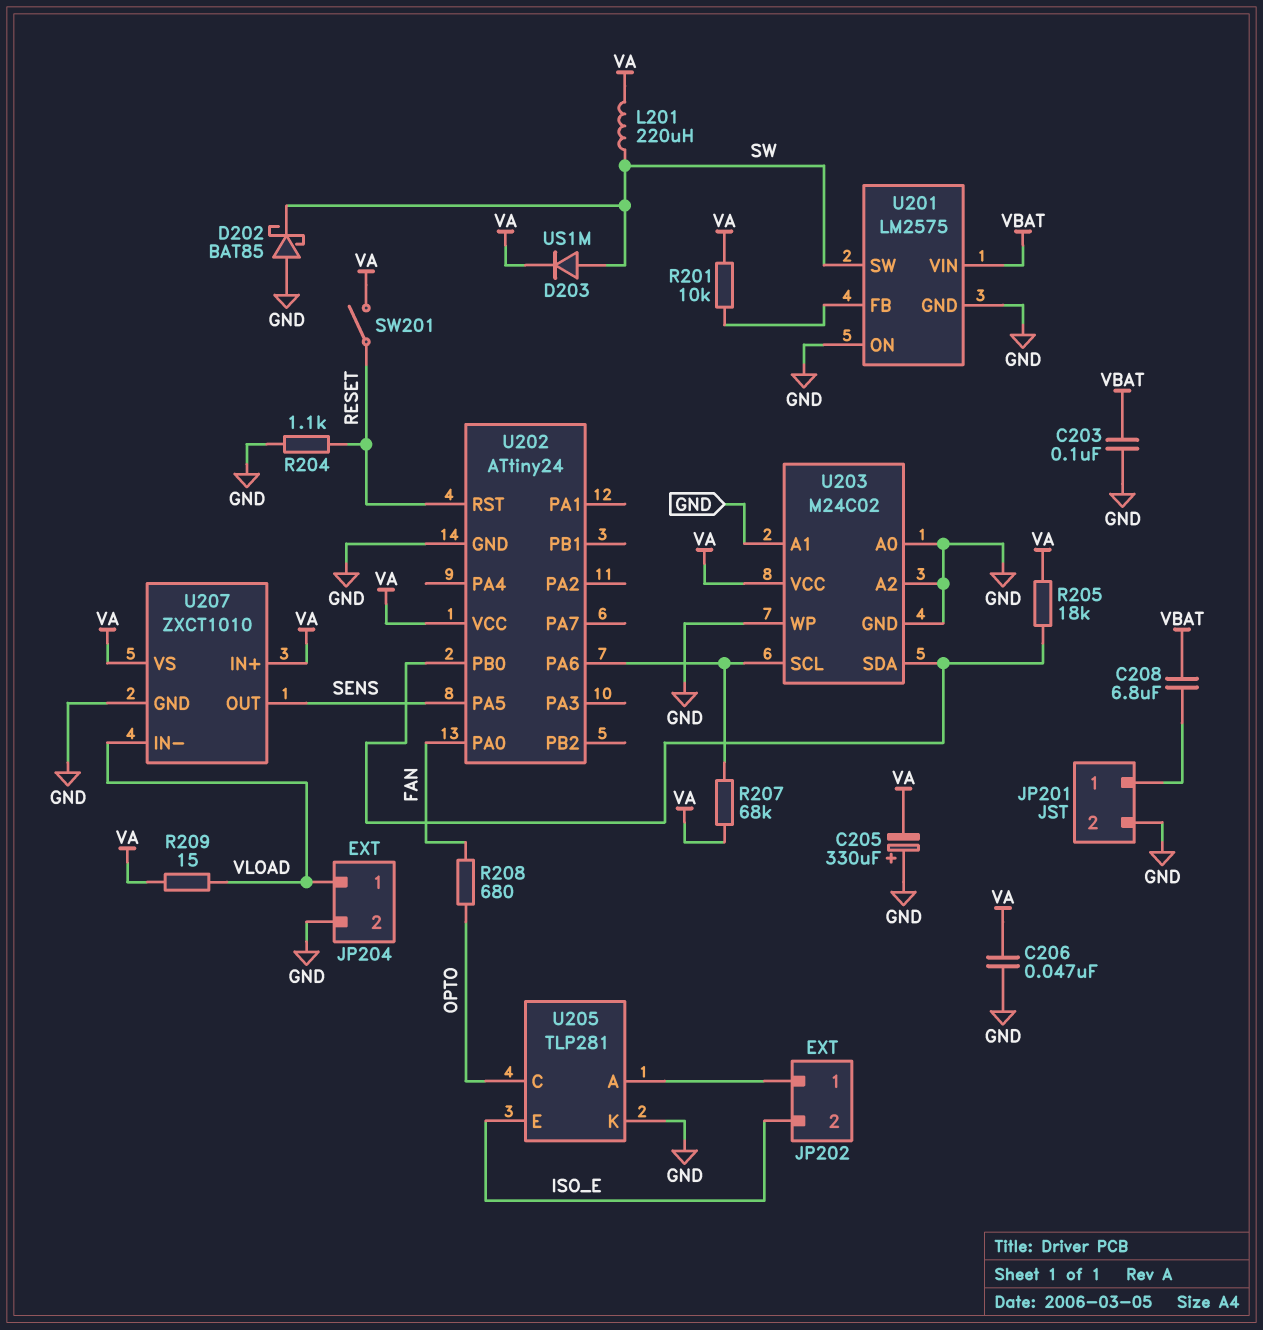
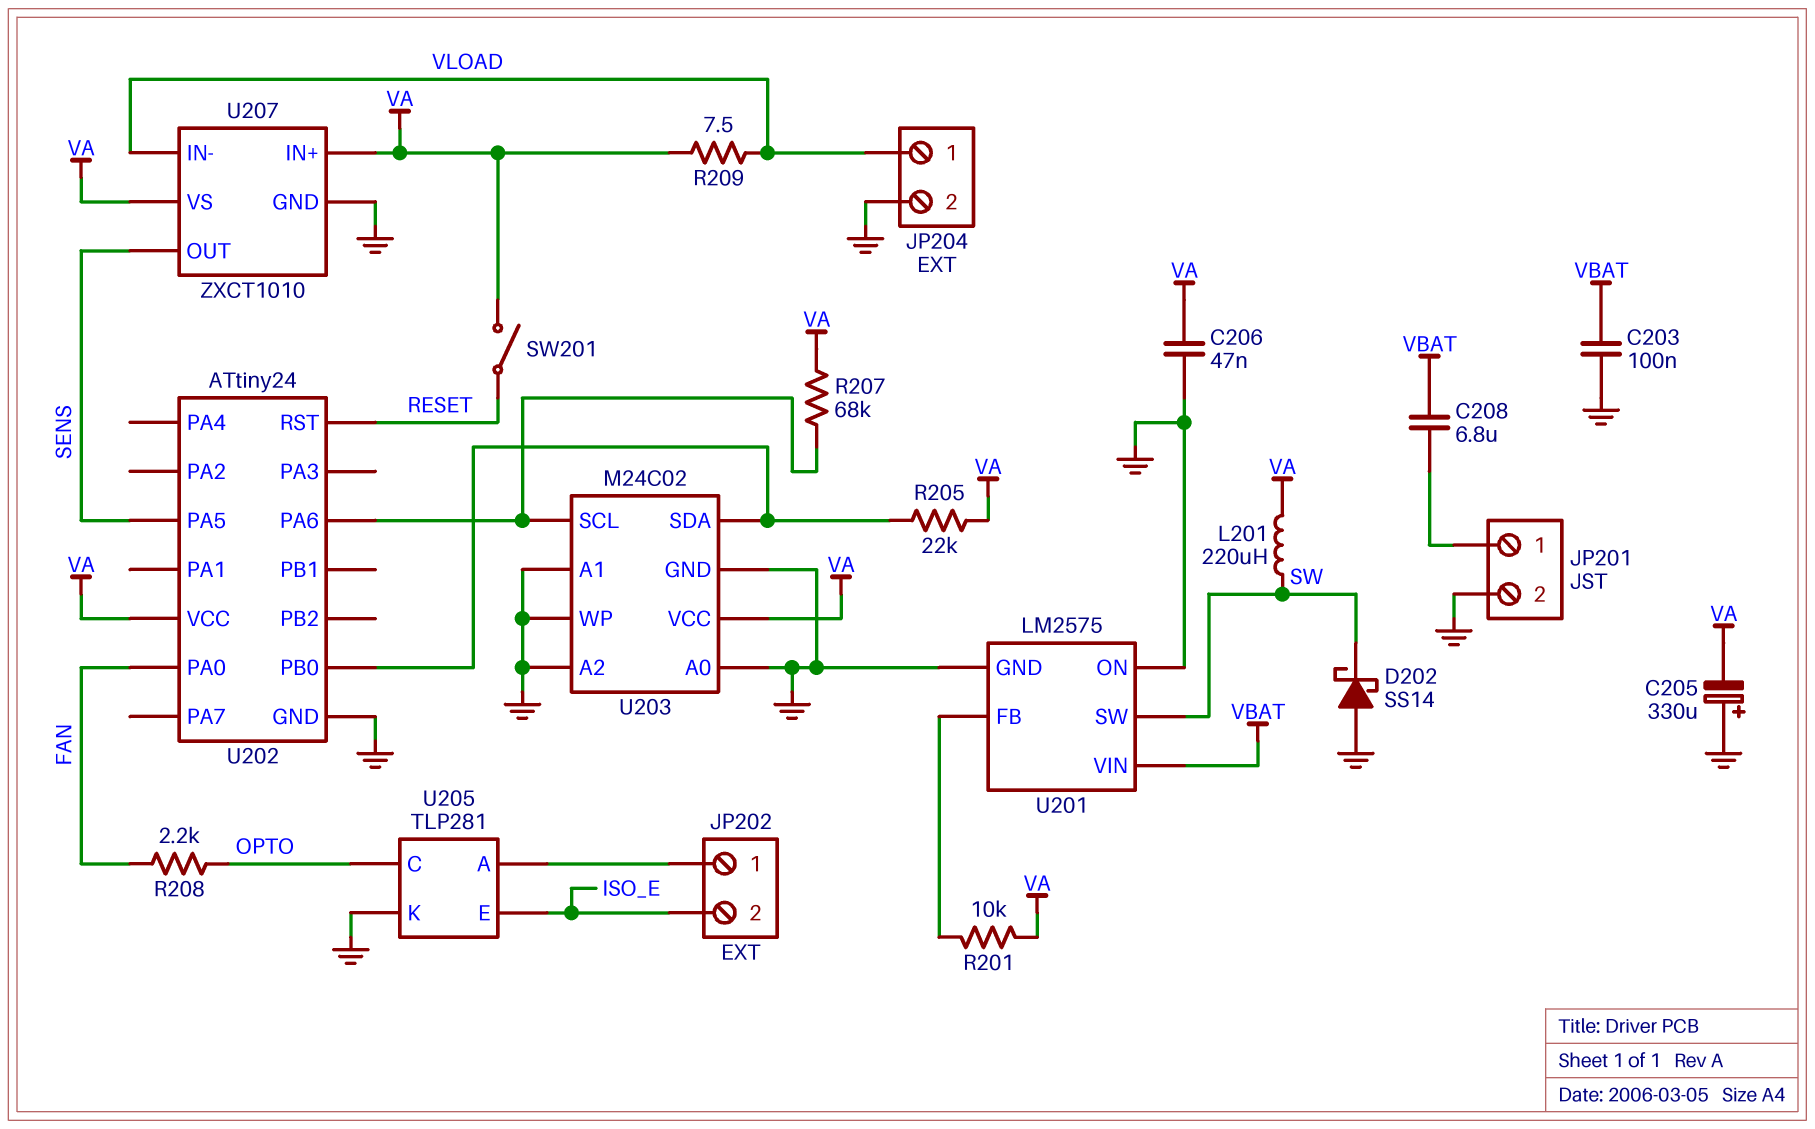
D202: schottky BAT85 (A GND, K SW) -> schottky SS14 (A GND, K SW)
D203: diode US1M (A SW, K VA) -> none
R204: 1.1k (GND, RESET) -> none
R205: 18k (U202/PB0, VA) -> 22k (U202/PB0, VA)
R208: 680 (FAN, OPTO) -> 2.2k (FAN, OPTO)
R209: 15 (VA, VLOAD) -> 7.5 (VA, VLOAD)

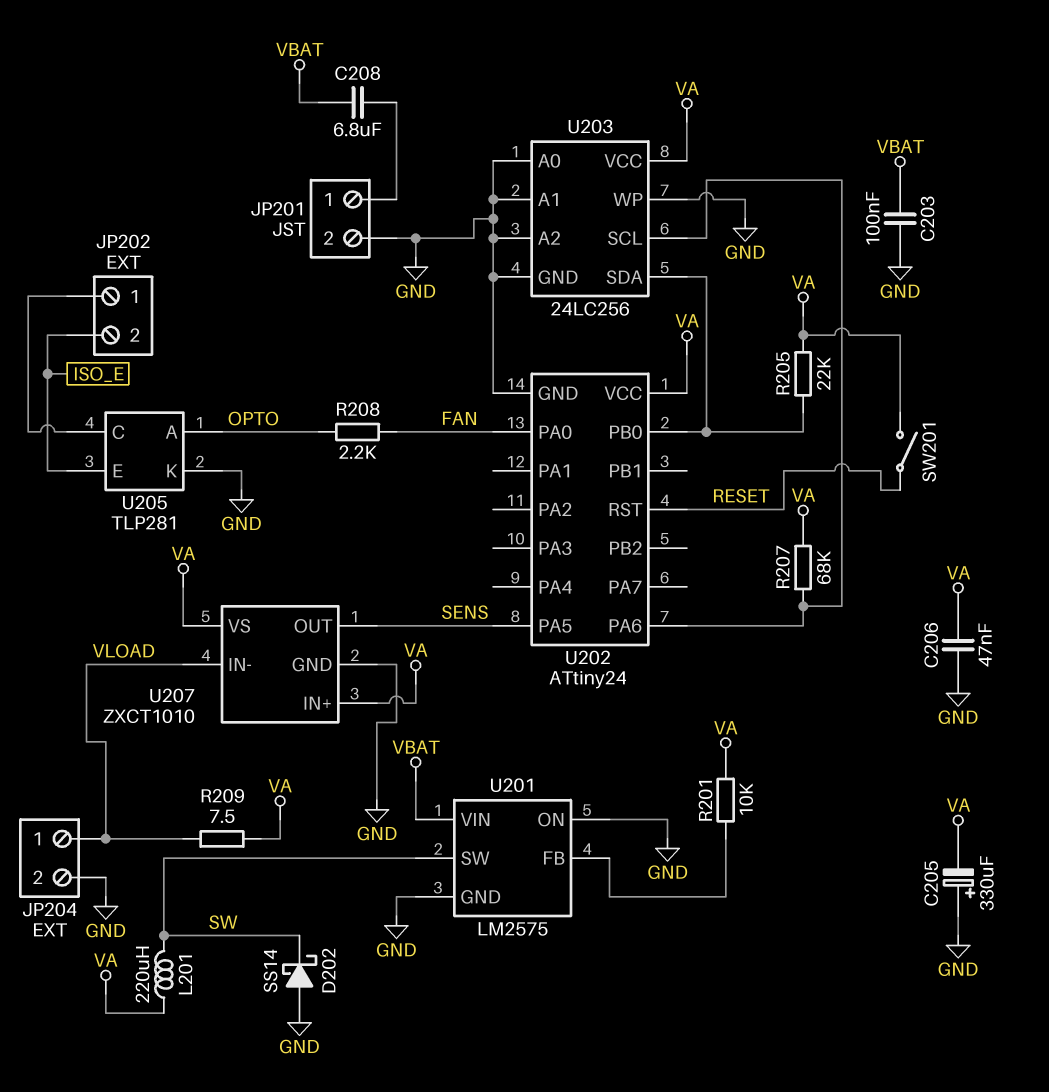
U203: M24C02 -> 24LC256
U205 pin A: JP202/1 -> OPTO
U205 pin C: OPTO -> JP202/1

